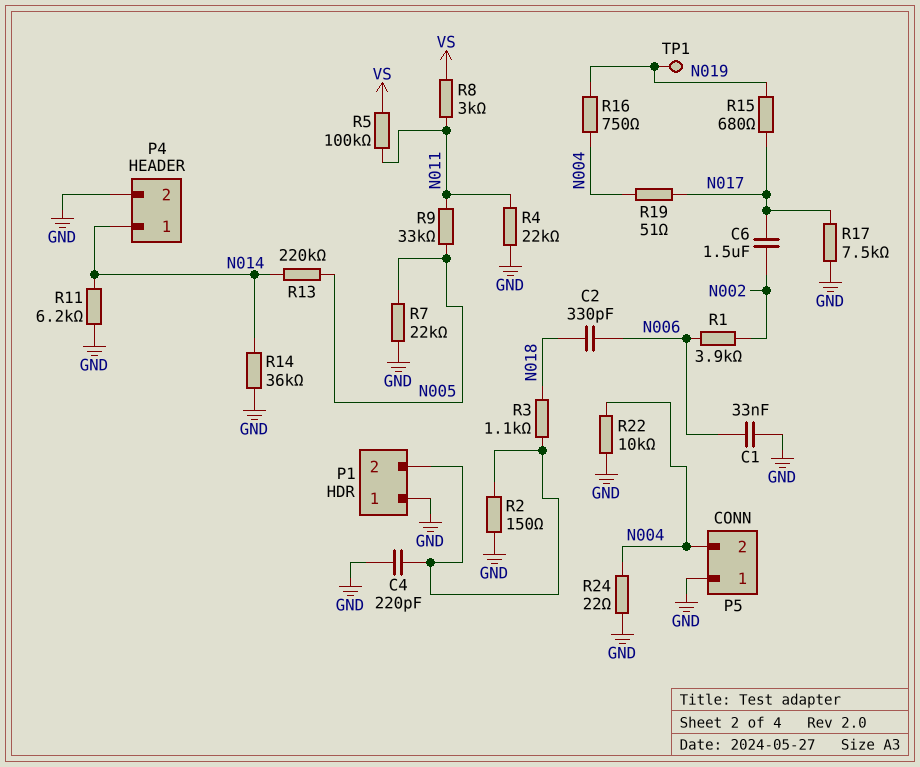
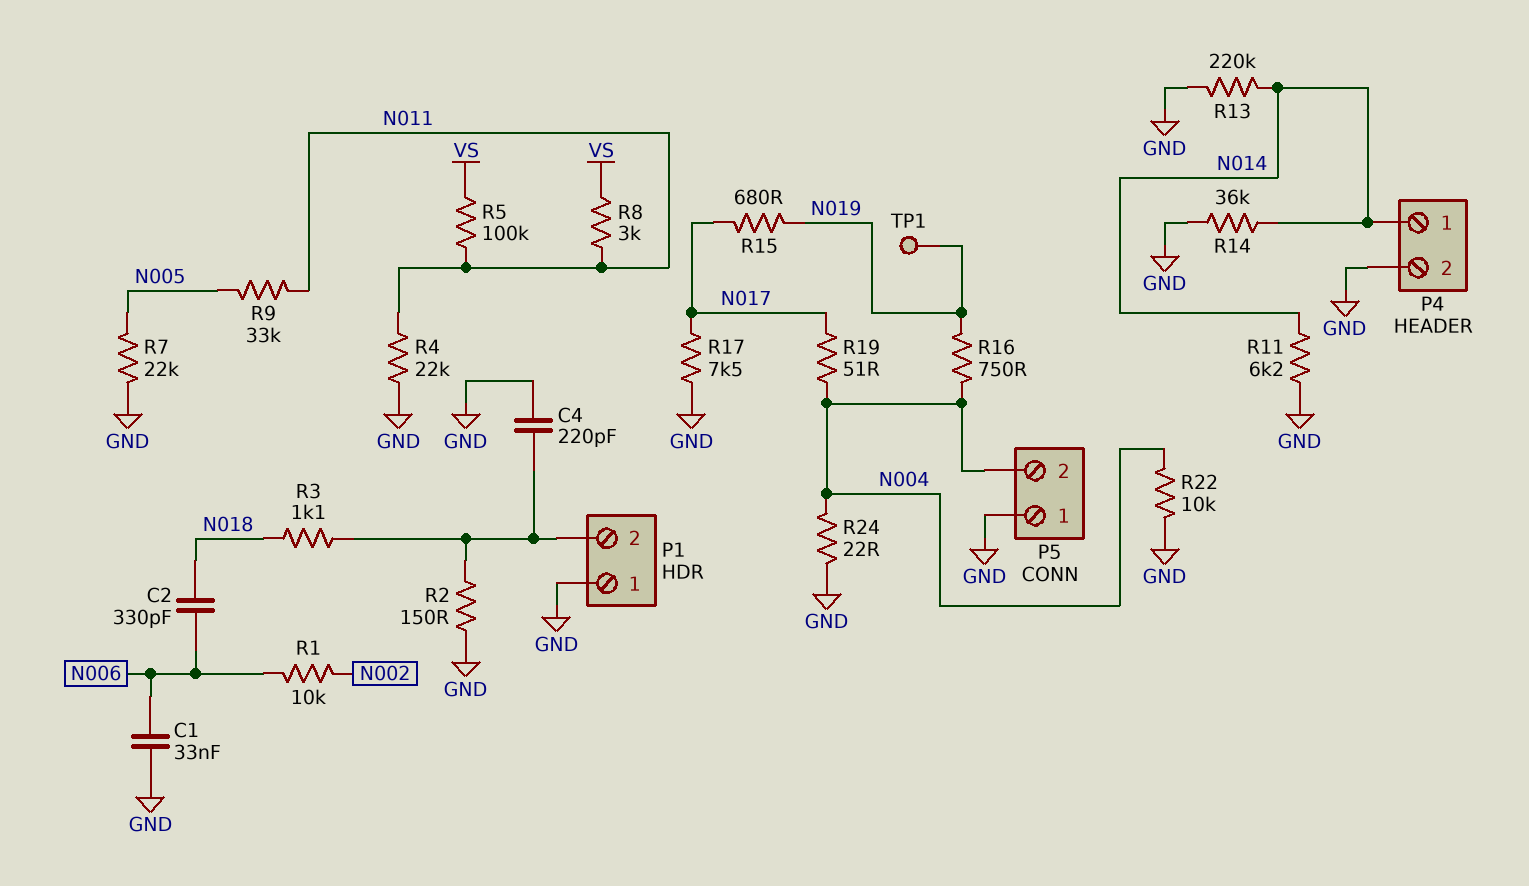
C6: 1.5uF (N002, N017) -> none
R1: 3.9k (N002, N006) -> 10k (N002, N006)
R13: 220k (N005, N014) -> 220k (GND, N014)

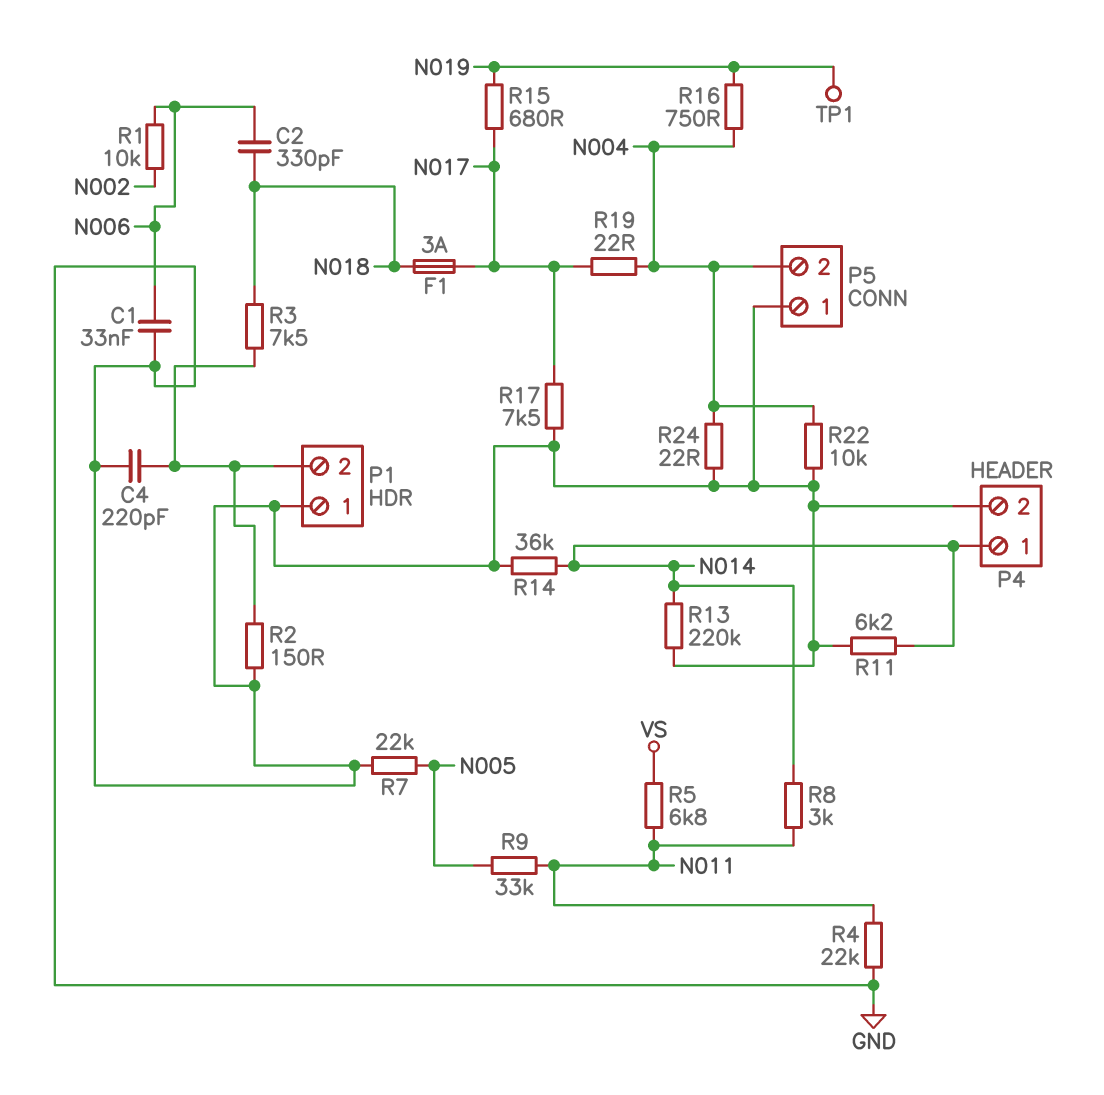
F1: none -> 3A (N017, N018)
R3: 1.1k (N018, P1/2) -> 7.5k (N018, P1/2)
R5: 100k (N011, VS) -> 6.8k (N011, VS)
R8: 3k (N011, VS) -> 3k (N011, N014)
R19: 51 (N004, N017) -> 22 (N004, N017)

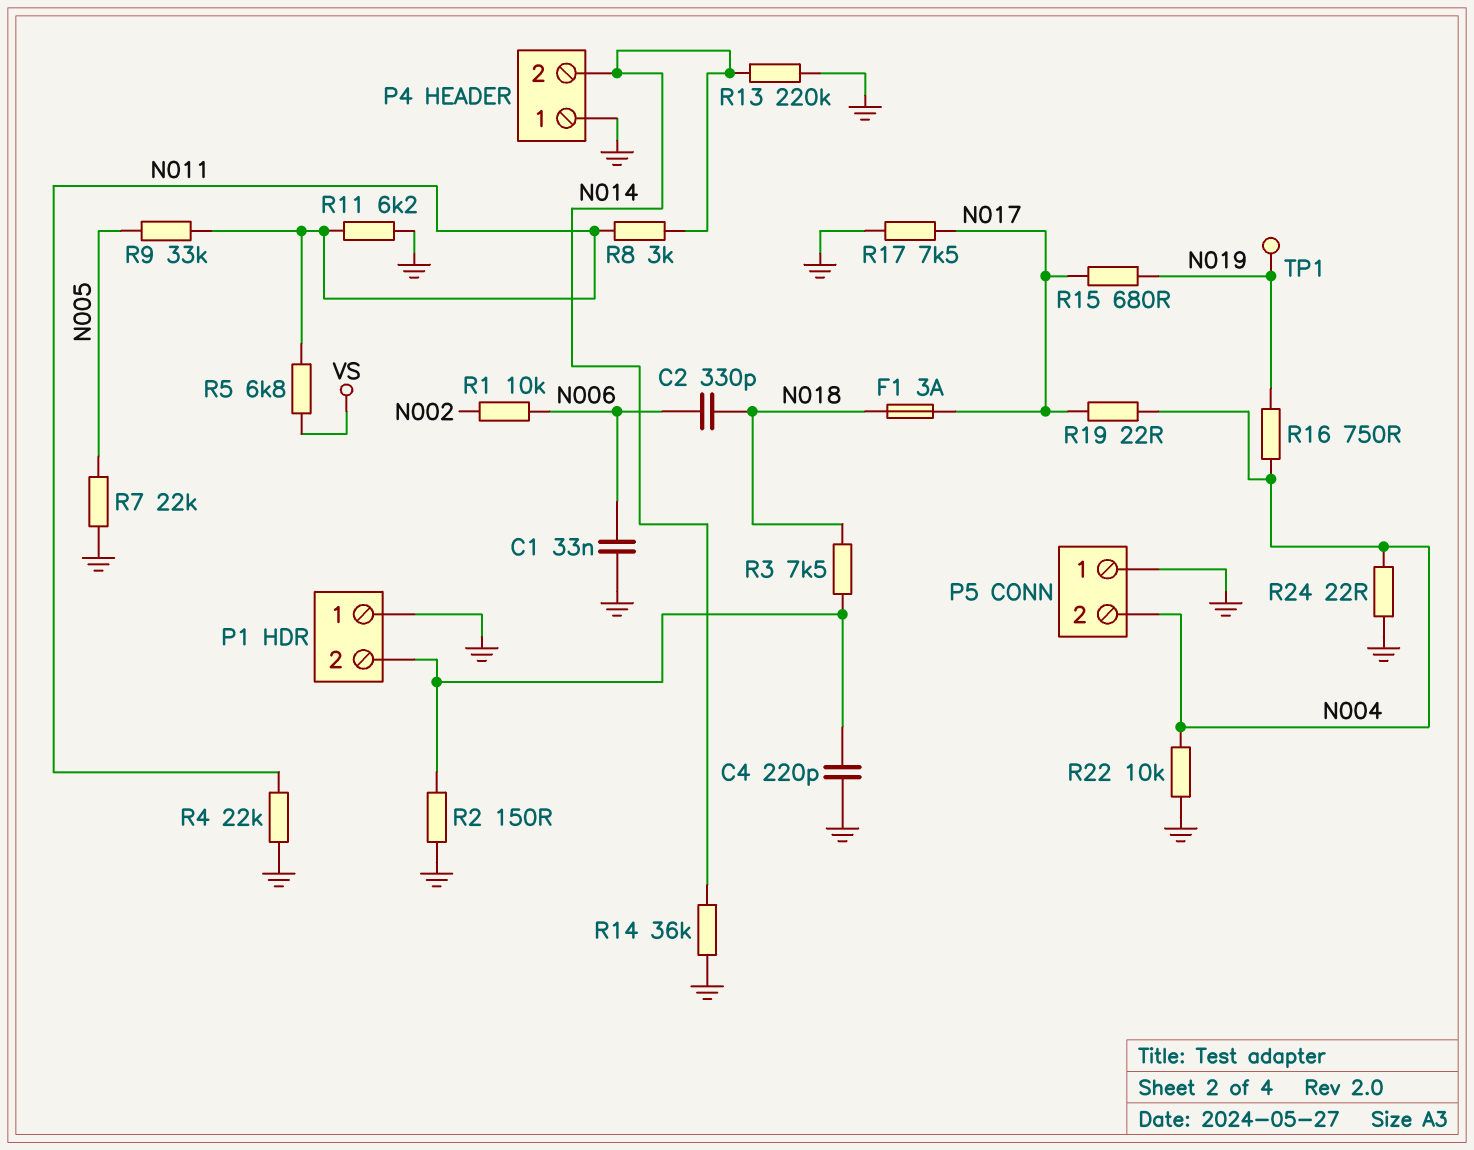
P4 pin 1: N014 -> GND
P4 pin 2: GND -> N014
R11: 6.2k (GND, N014) -> 6.2k (GND, N011)

